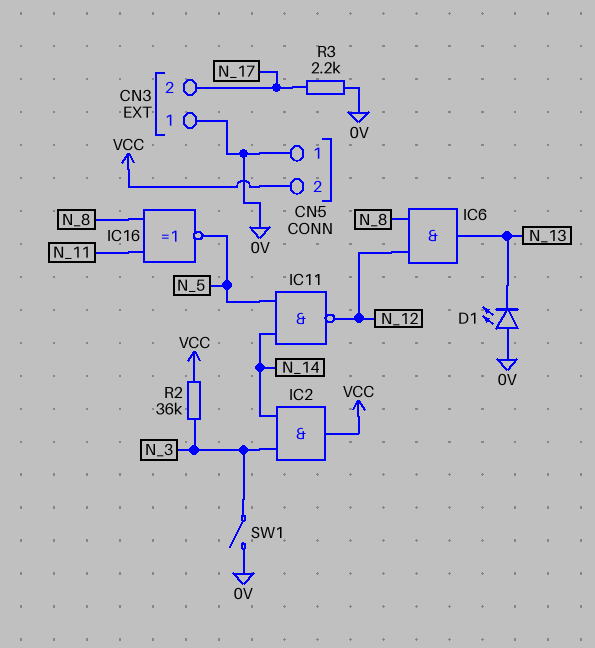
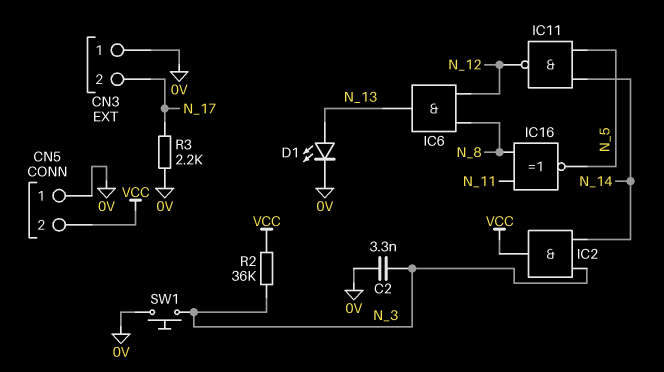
C2: none -> 3.3nF (0V, N_3)
D1: LED (A 0V, K N_13) -> LED (A N_13, K 0V)
SW1: switch (0V, N_3) -> button (0V, N_3)

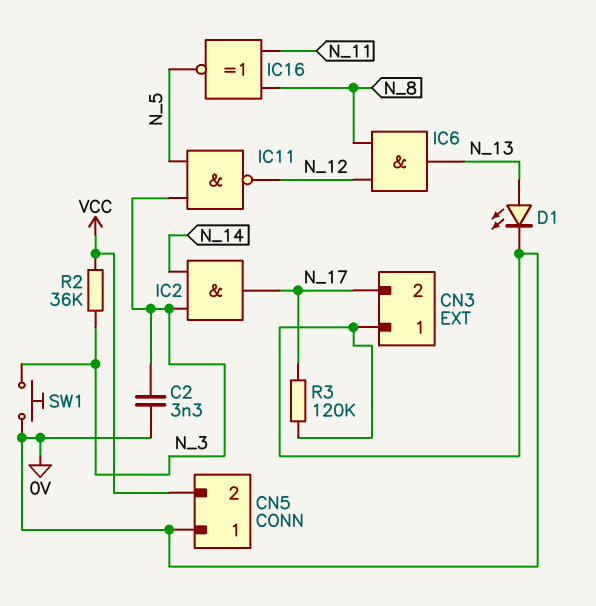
IC2: AND (in N_3, in N_14, out VCC) -> AND (in N_3, in N_14, out N_17)
IC11: NAND (in N_5, in N_14, out N_12) -> NAND (in N_3, in N_5, out N_12)
R3: 2.2k (0V, N_17) -> 120k (0V, N_17)

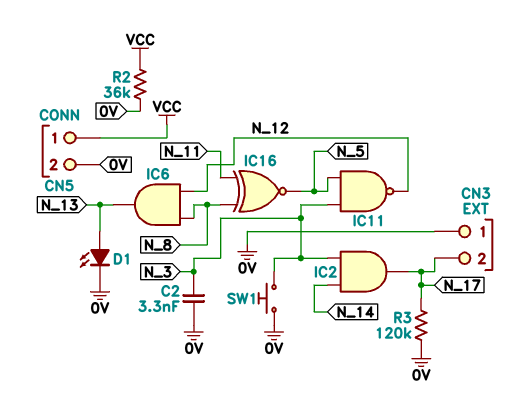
CN5 pin 1: 0V -> VCC
CN5 pin 2: VCC -> 0V
R2: 36k (N_3, VCC) -> 36k (0V, VCC)

